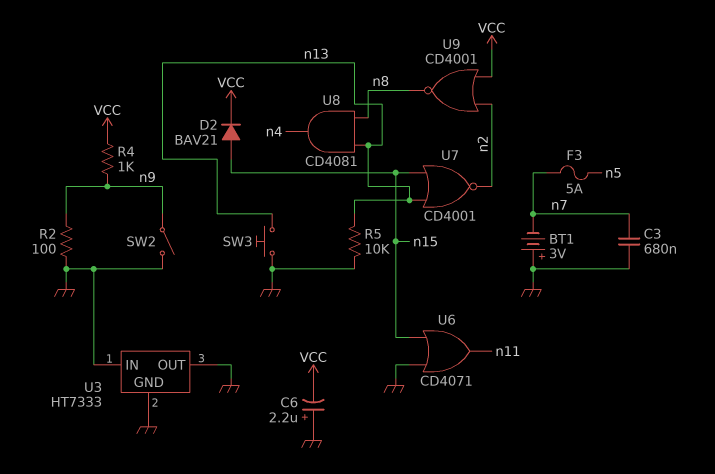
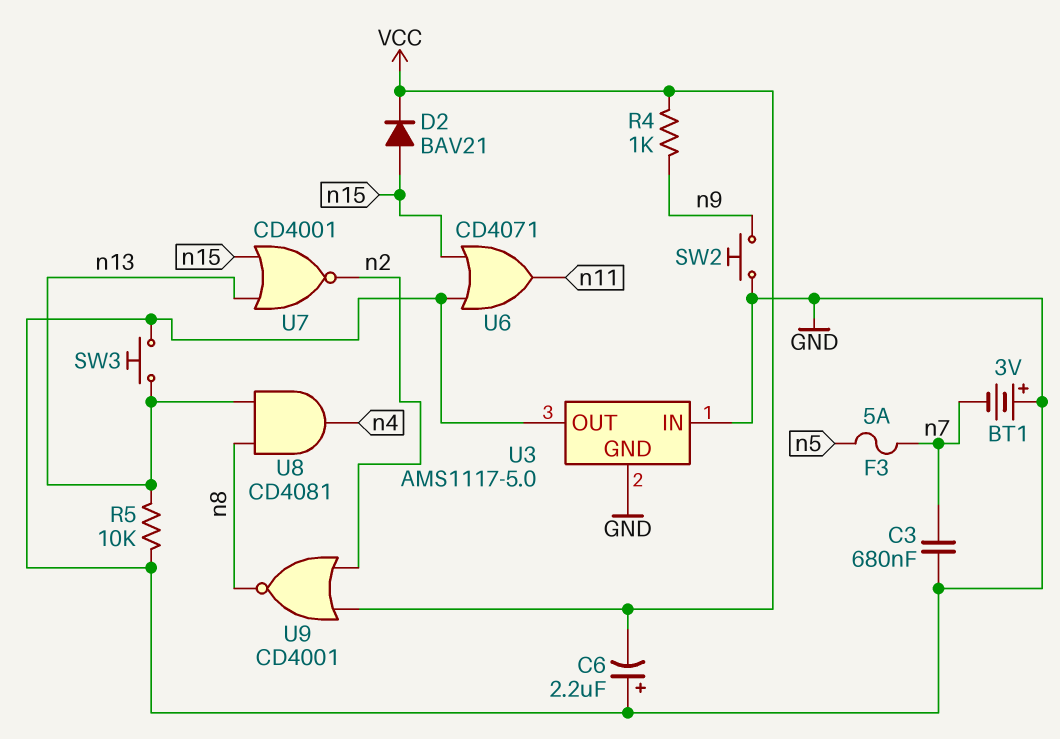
R2: 100 (GND, n9) -> none
SW2: switch (GND, n9) -> button (GND, n9)
U3: HT7333 -> AMS1117-5.0

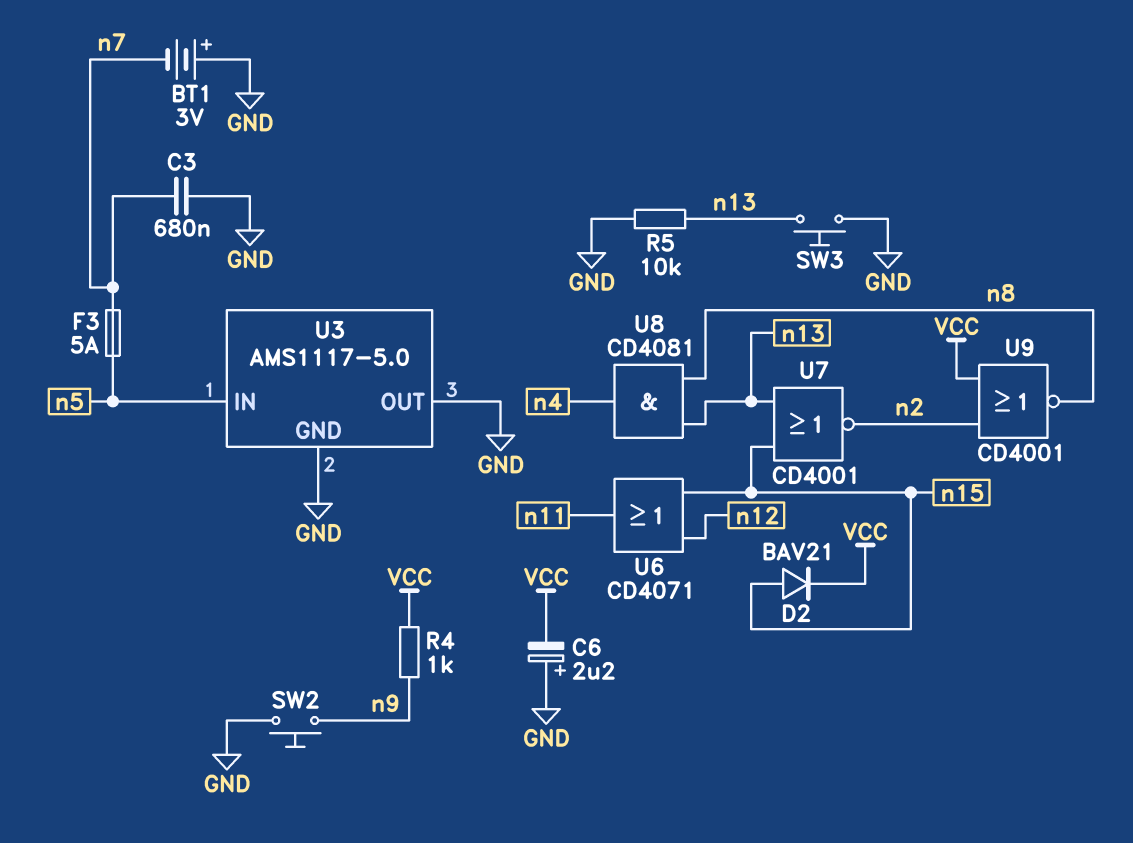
U3 pin IN: GND -> n5
U6: OR CD4071 (in GND, in n15, out n11) -> OR CD4071 (in n12, in n15, out n11)

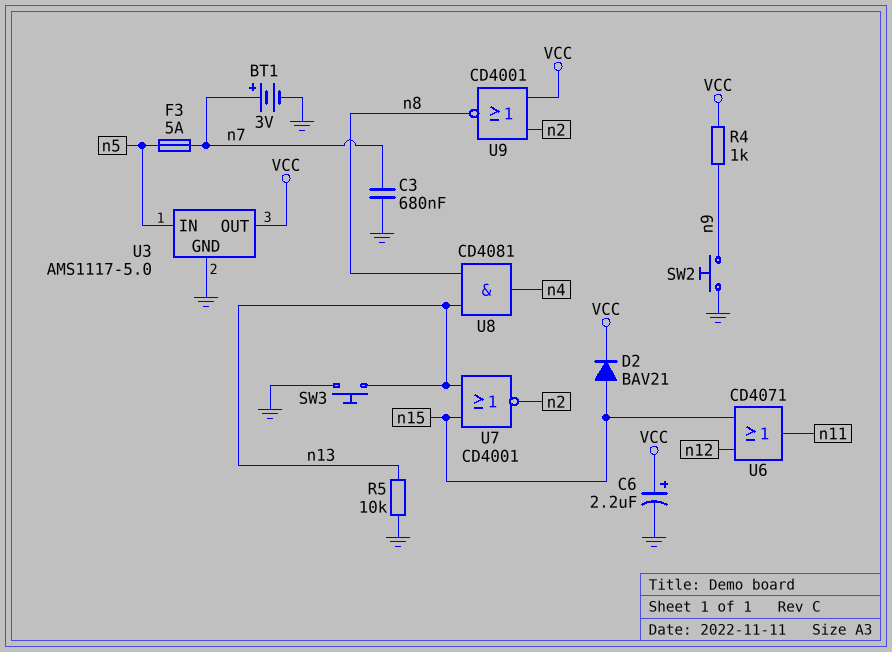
BT1: 3V (plus GND, minus n7) -> 3V (plus n7, minus GND)
C6: 2.2uF (plus GND, minus VCC) -> 2.2uF (plus VCC, minus GND)
U3 pin OUT: GND -> VCC

